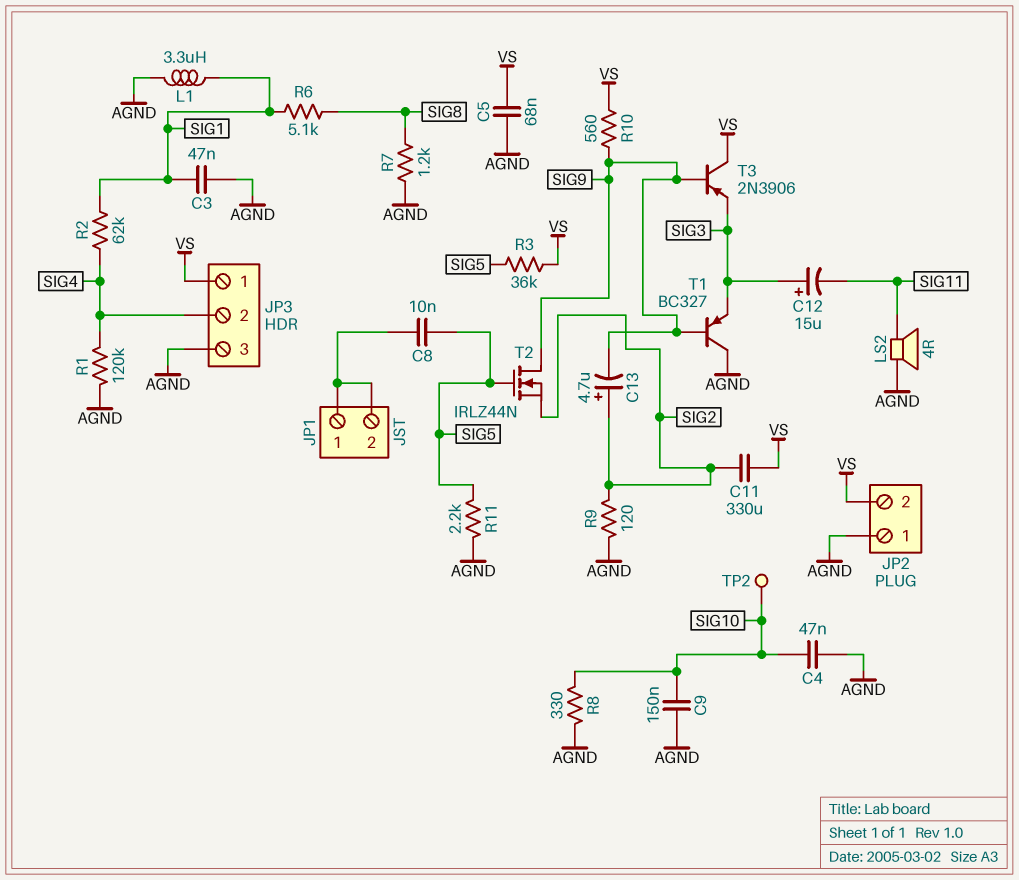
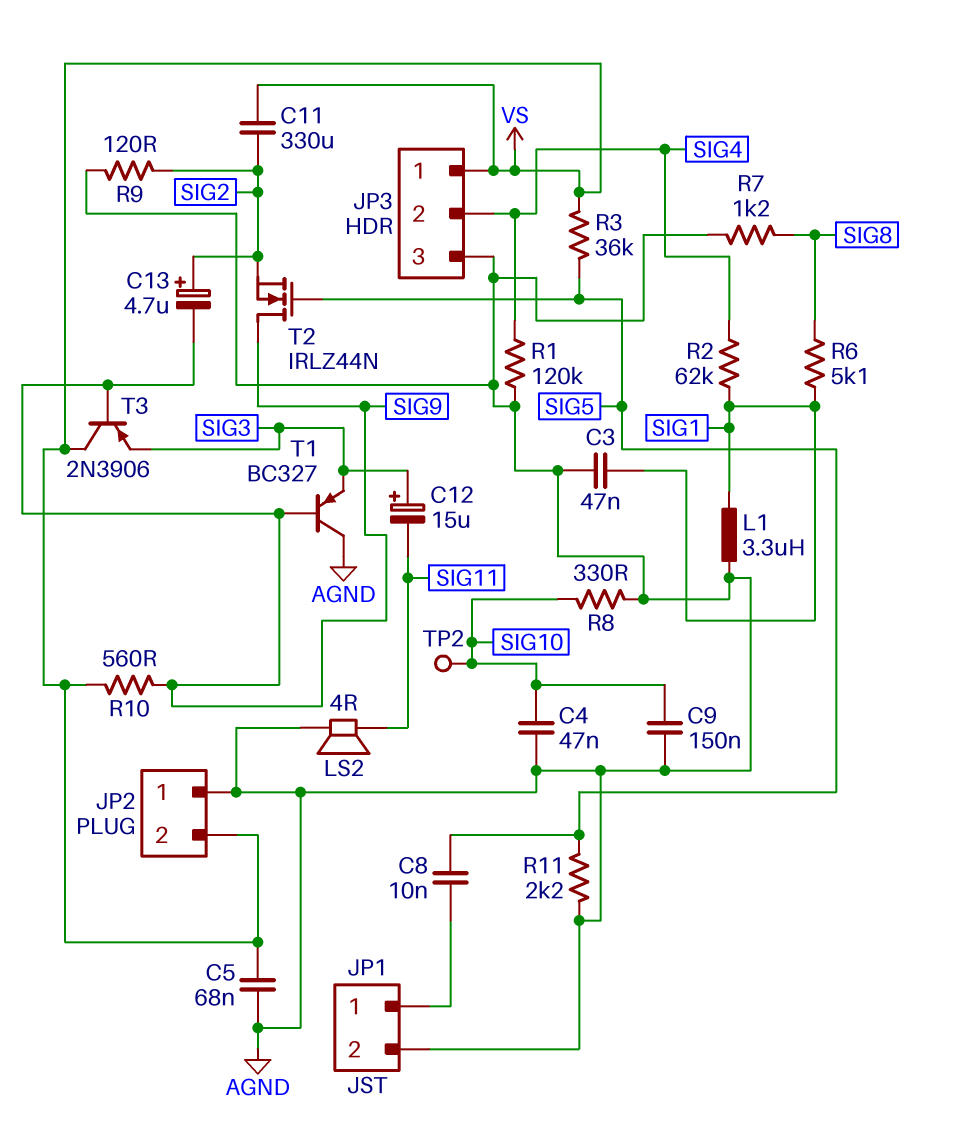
JP1 pin 2: JP1/1 -> AGND

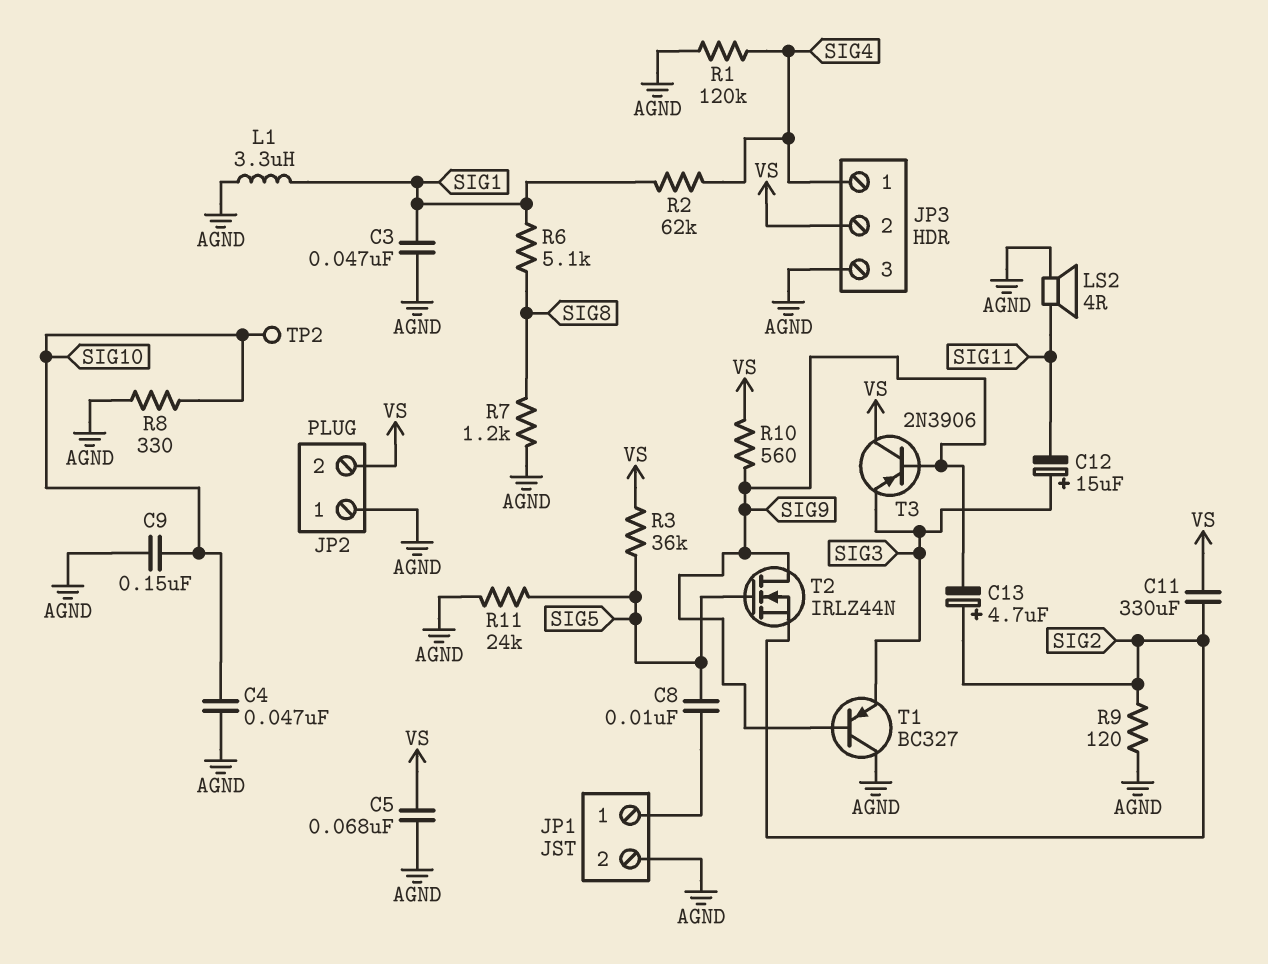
JP3 pin 1: VS -> SIG4
JP3 pin 2: SIG4 -> VS
R11: 2.2k (AGND, SIG5) -> 24k (AGND, SIG5)

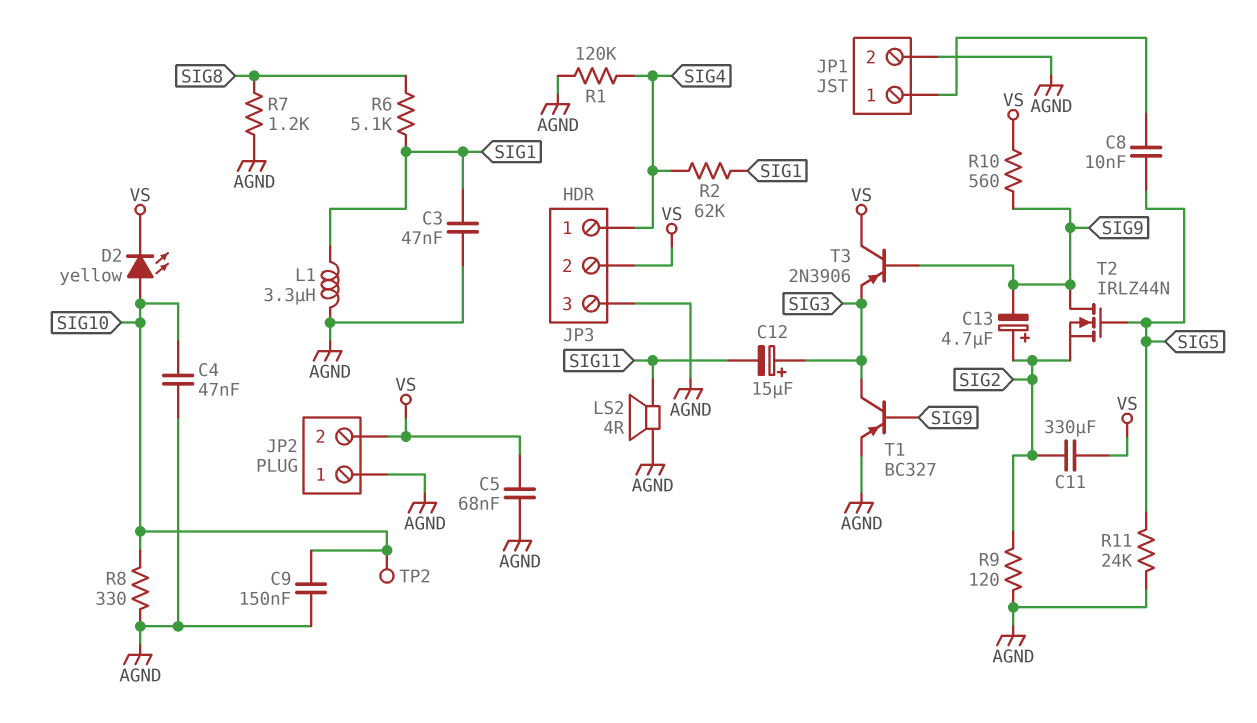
D2: none -> LED yellow (A SIG10, K VS)
R3: 36k (SIG5, VS) -> none
T1: PNP BC327 (B SIG9, C AGND, E SIG3) -> PNP BC327 (B SIG9, C SIG3, E AGND)

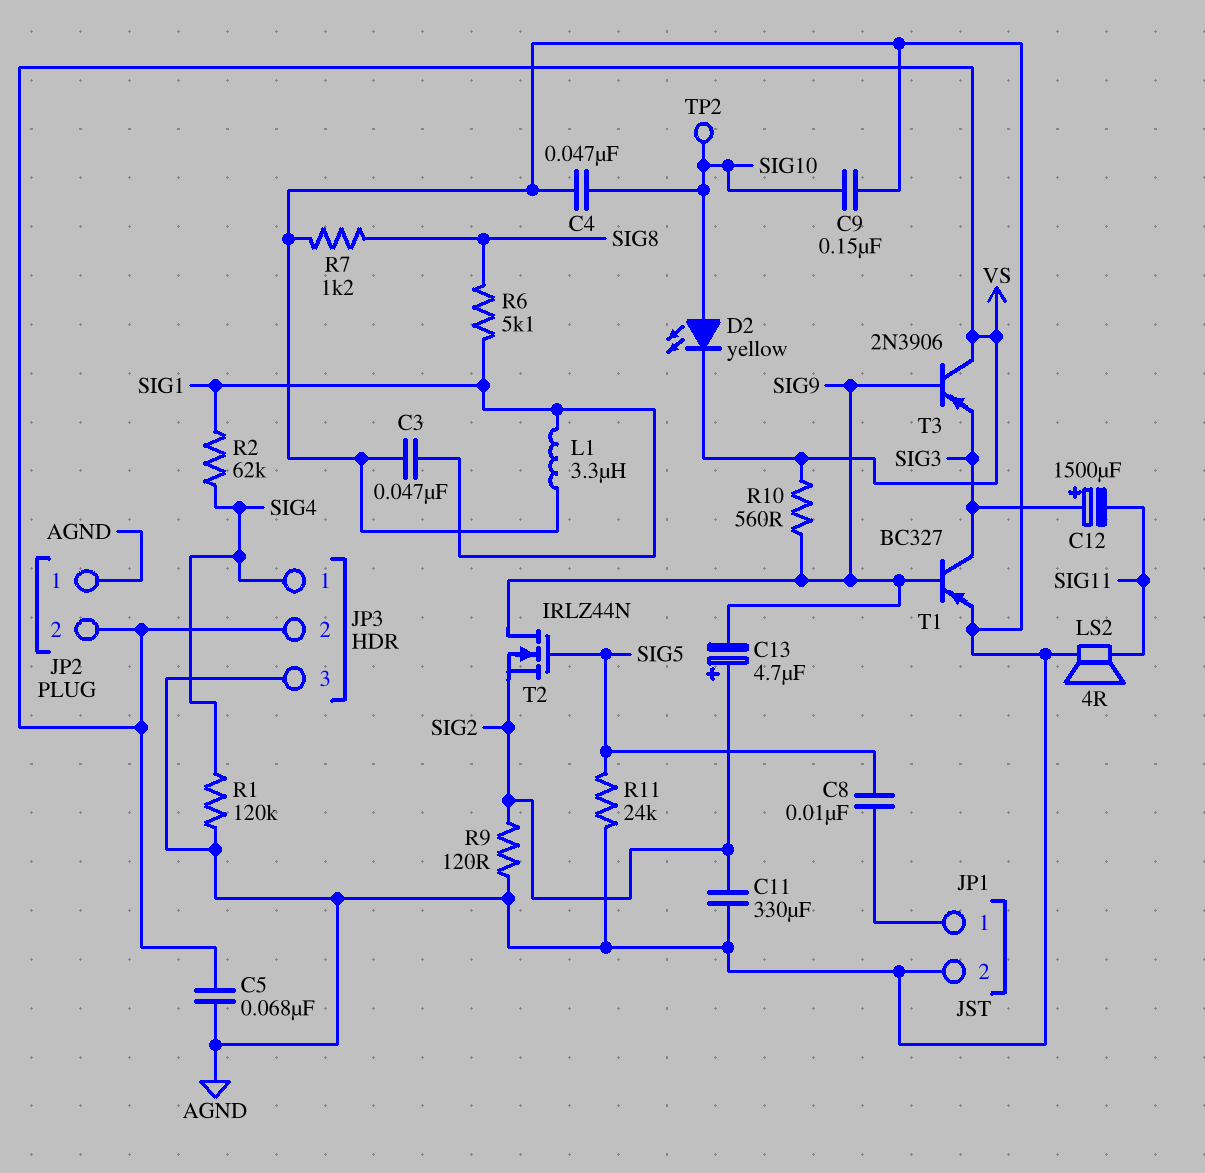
C11: 330uF (SIG2, VS) -> 330uF (AGND, SIG2)
C12: 15uF (plus SIG3, minus SIG11) -> 1500uF (plus SIG3, minus SIG11)
R8: 330 (AGND, SIG10) -> none

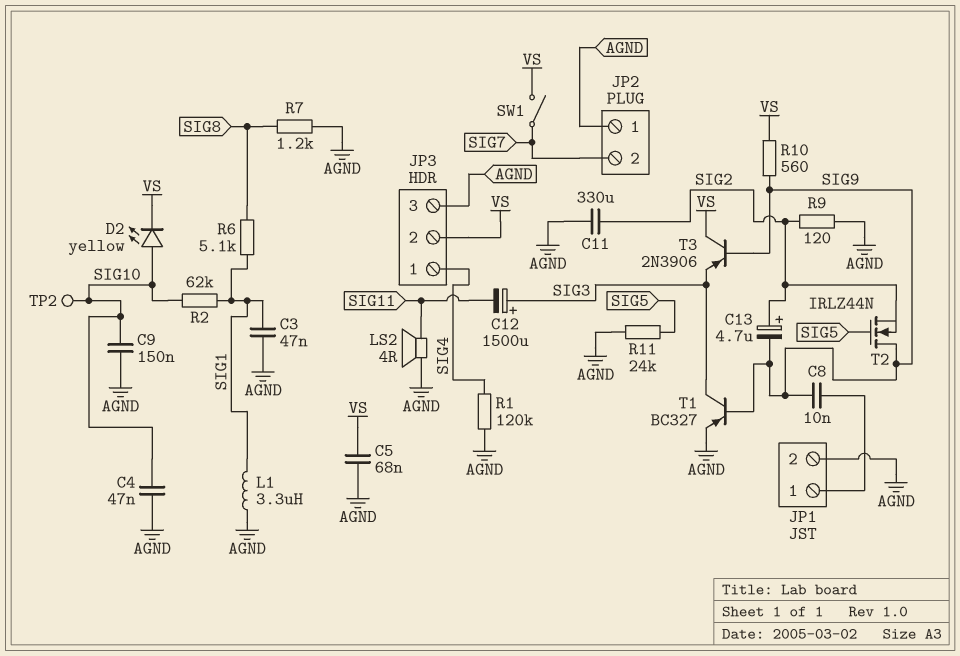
C8: 10nF (JP1/1, SIG5) -> 10nF (JP1/1, SIG9)
JP2 pin 2: VS -> SIG7
R2: 62k (SIG1, SIG4) -> 62k (SIG1, SIG10)
SW1: none -> switch (SIG7, VS)

